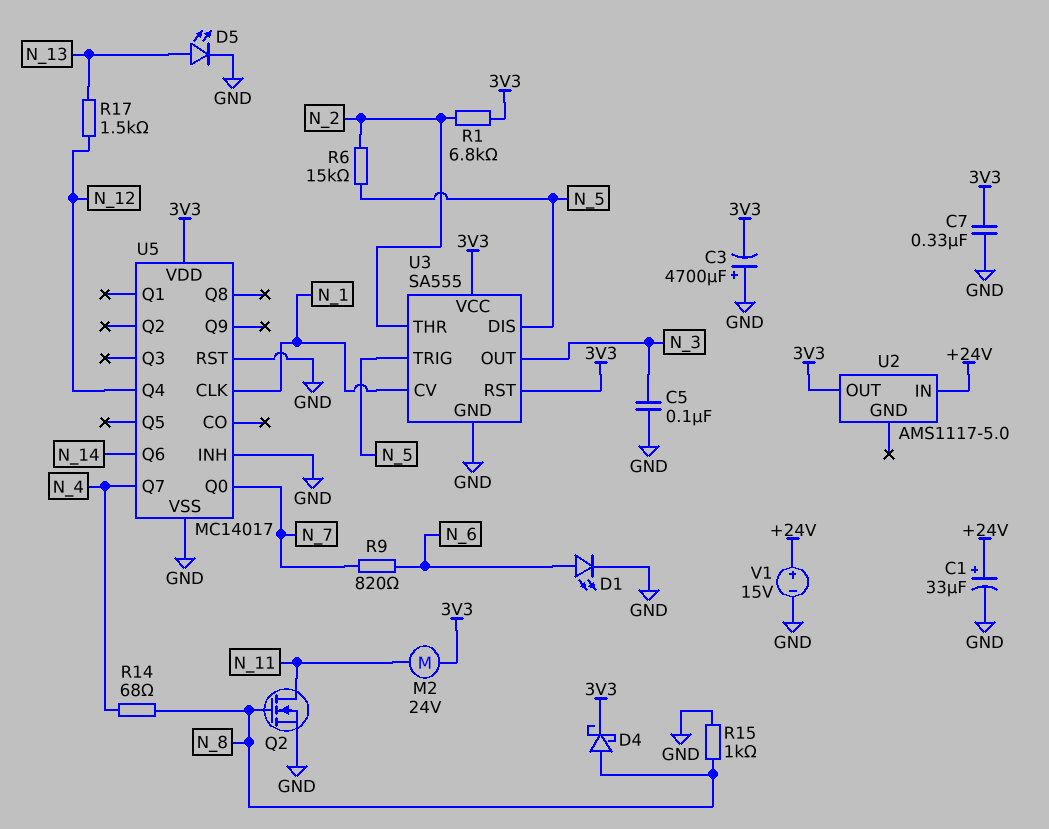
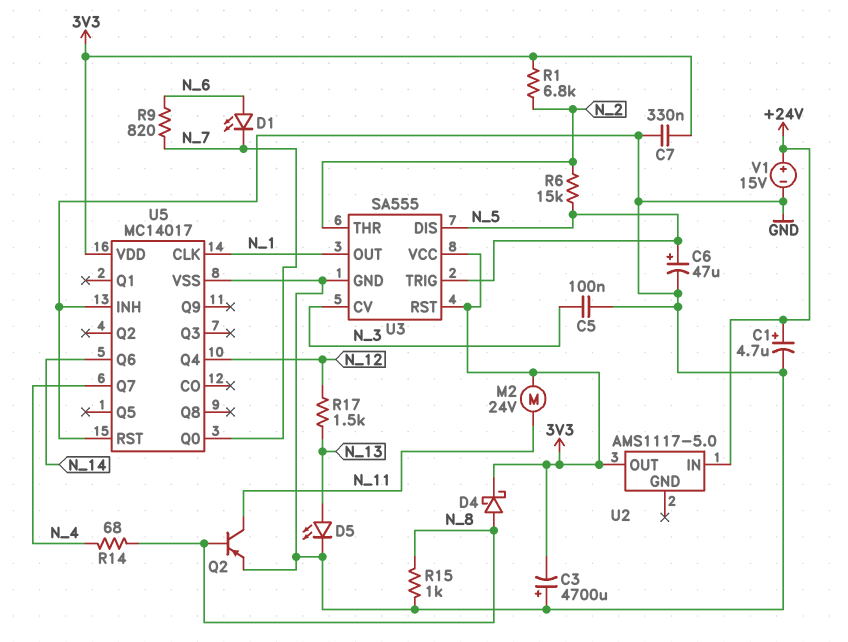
C1: 33uF (plus +24V, minus GND) -> 4.7uF (plus +24V, minus GND)
C6: none -> 47uF (plus N_5, minus GND)
D1: LED (A N_6, K GND) -> LED (A N_6, K N_7)
Q2: NMOS (G N_8, D N_11, S GND) -> PNP (B N_8, C N_11, E GND)
U3 pin CV: N_1 -> N_3
U3 pin OUT: N_3 -> N_1

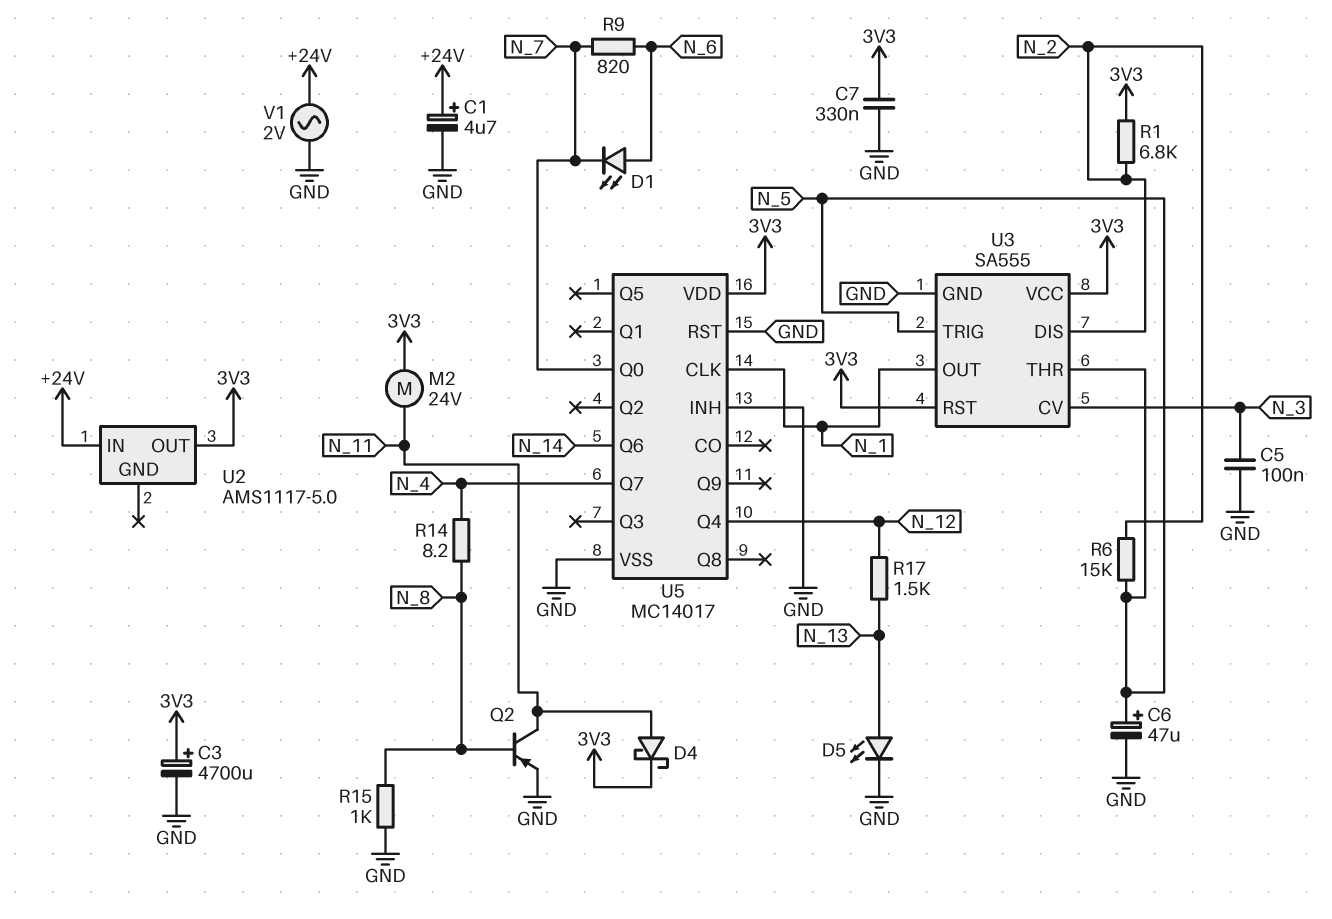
C3: 4700uF (plus GND, minus 3V3) -> 4700uF (plus 3V3, minus GND)
D4: schottky (A N_8, K 3V3) -> schottky (A N_11, K 3V3)
R14: 68 (N_4, N_8) -> 8.2 (N_4, N_8)
U3 pin DIS: N_5 -> N_2
U3 pin THR: N_2 -> N_5
V1: 15V (plus +24V, minus GND) -> AC 2V (+24V, GND)

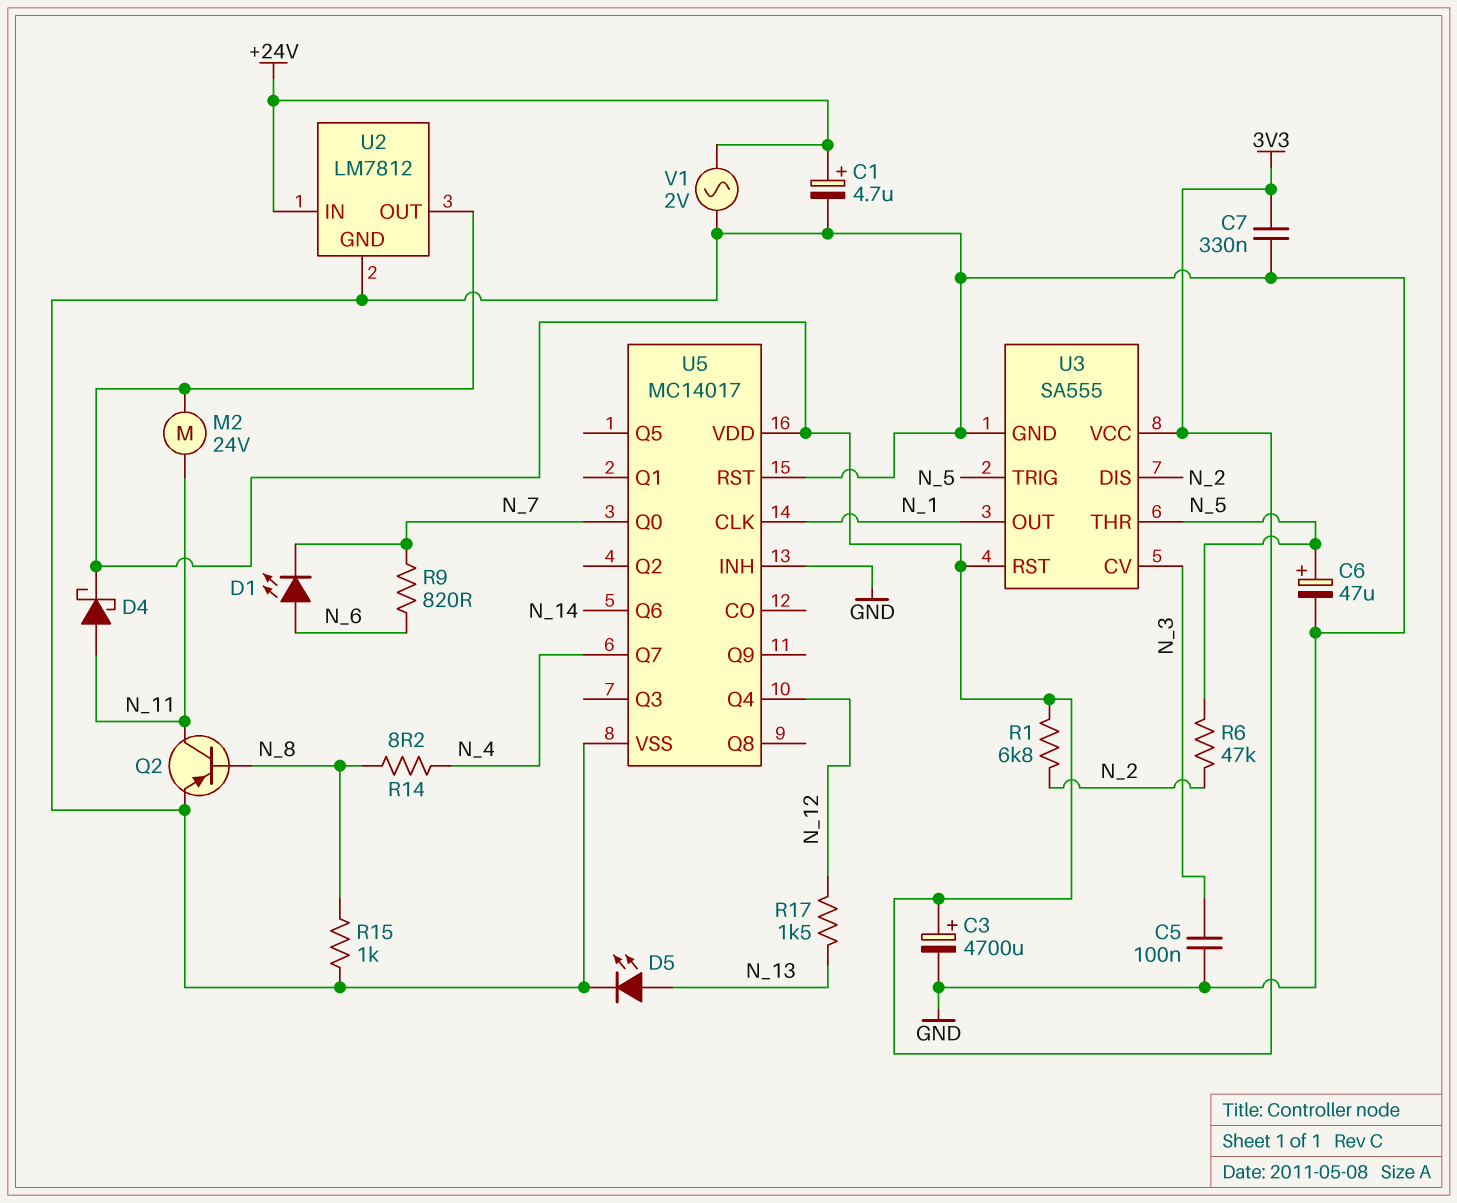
R6: 15k (N_2, N_5) -> 47k (N_2, N_5)
U2: AMS1117-5.0 -> LM7812
U2 pin GND: none -> GND

